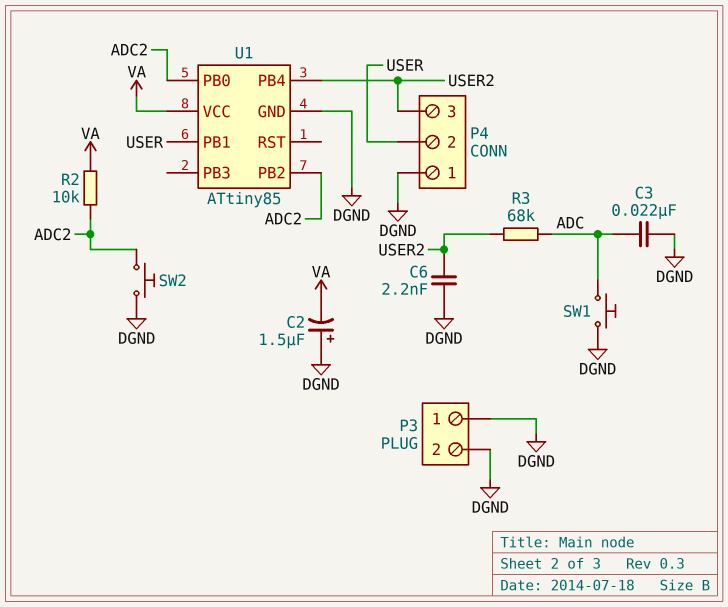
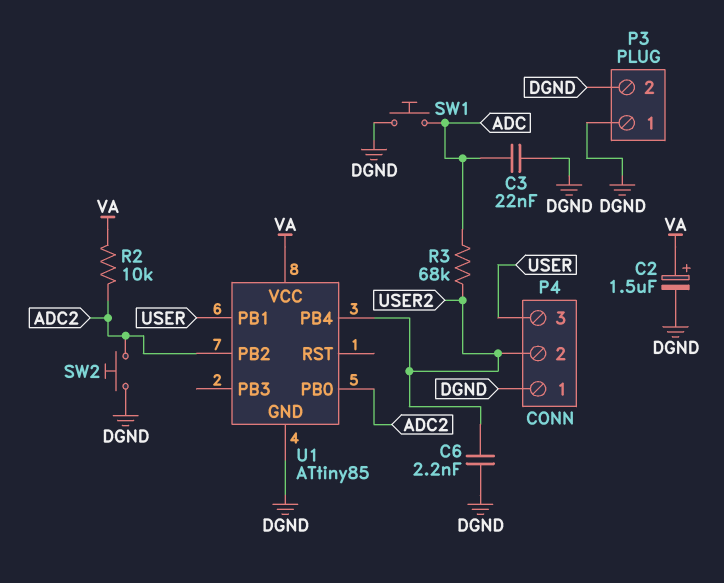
C2: 1.5uF (plus DGND, minus VA) -> 1.5uF (plus VA, minus DGND)
P4 pin 2: USER -> USER2
P4 pin 3: USER2 -> USER

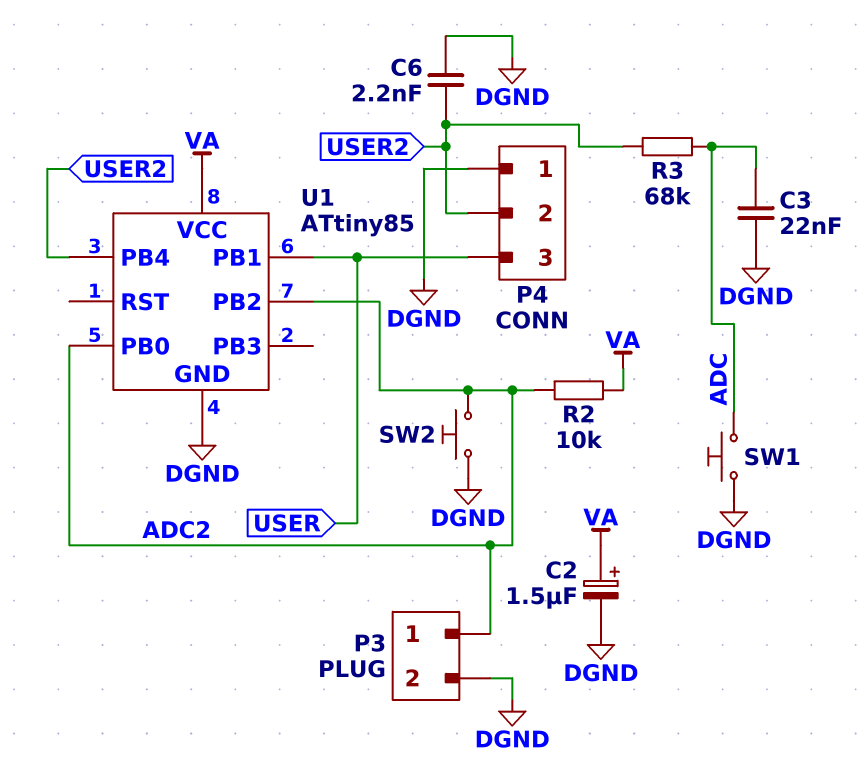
P3 pin 1: DGND -> ADC2

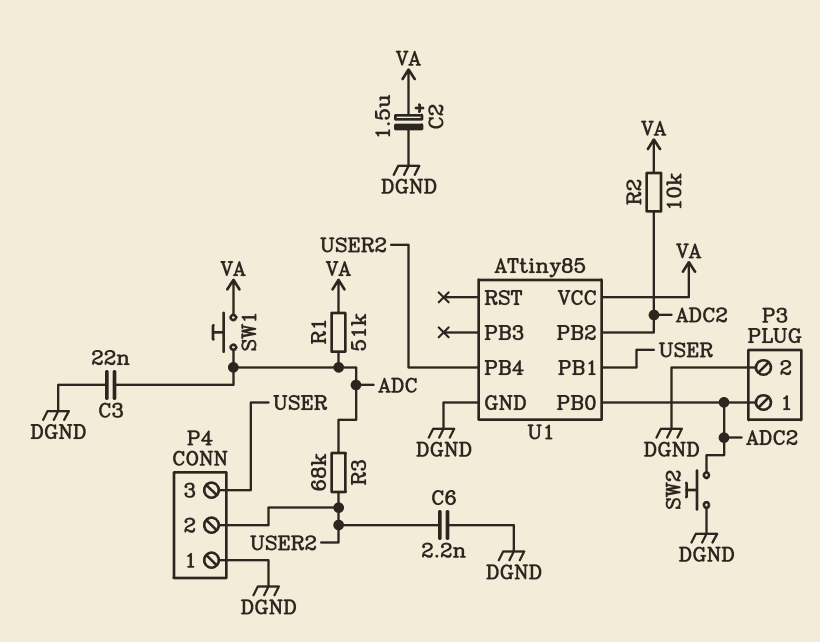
R1: none -> 51k (ADC, VA)
SW1: button (ADC, DGND) -> button (ADC, VA)

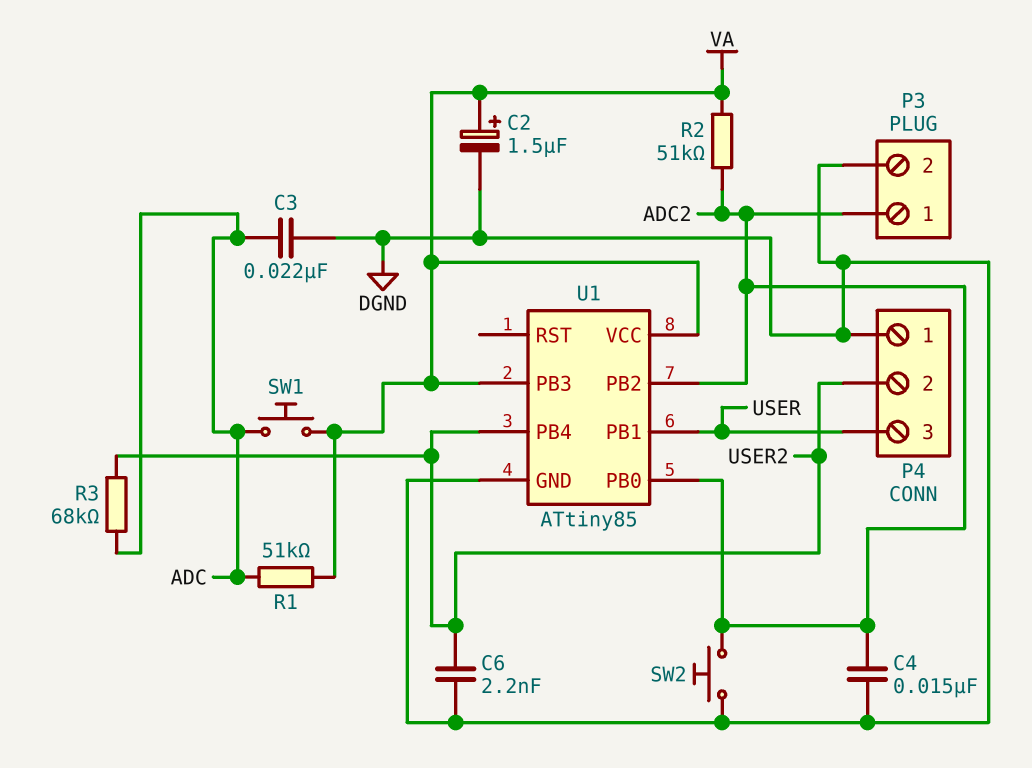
C4: none -> 15nF (ADC2, DGND)
R2: 10k (ADC2, VA) -> 51k (ADC2, VA)
U1 pin PB3: none -> VA

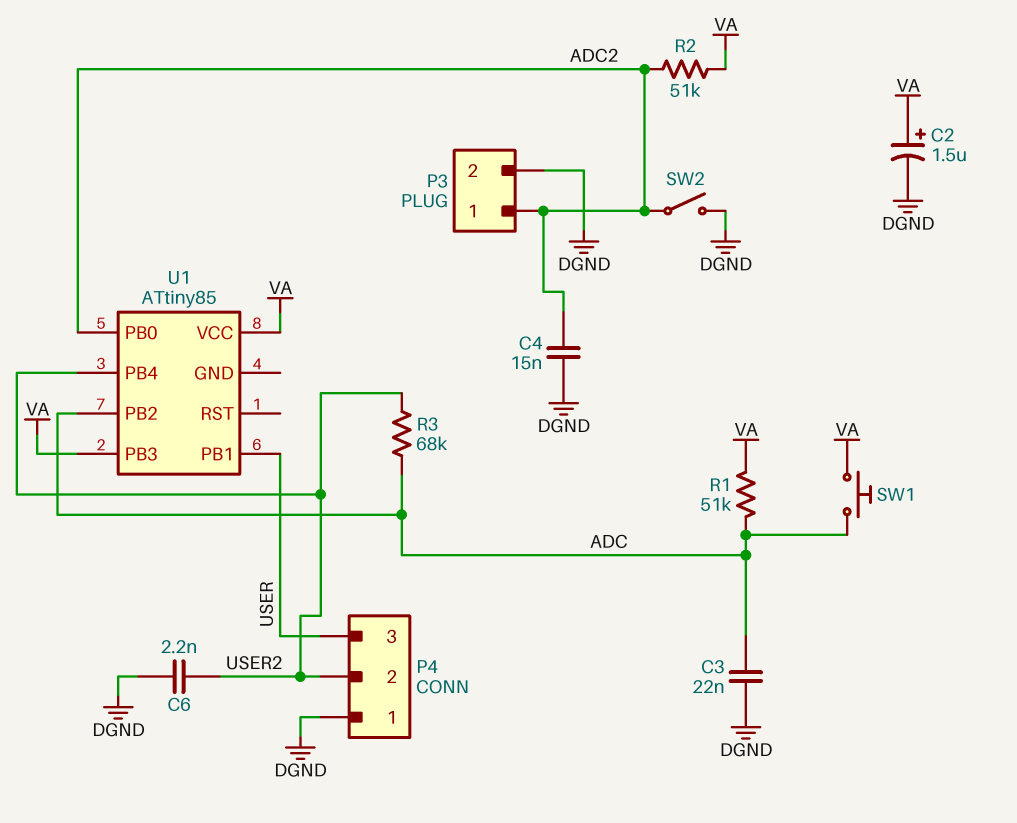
SW2: button (ADC2, DGND) -> switch (ADC2, DGND)
U1 pin GND: DGND -> none
U1 pin PB2: ADC2 -> ADC

